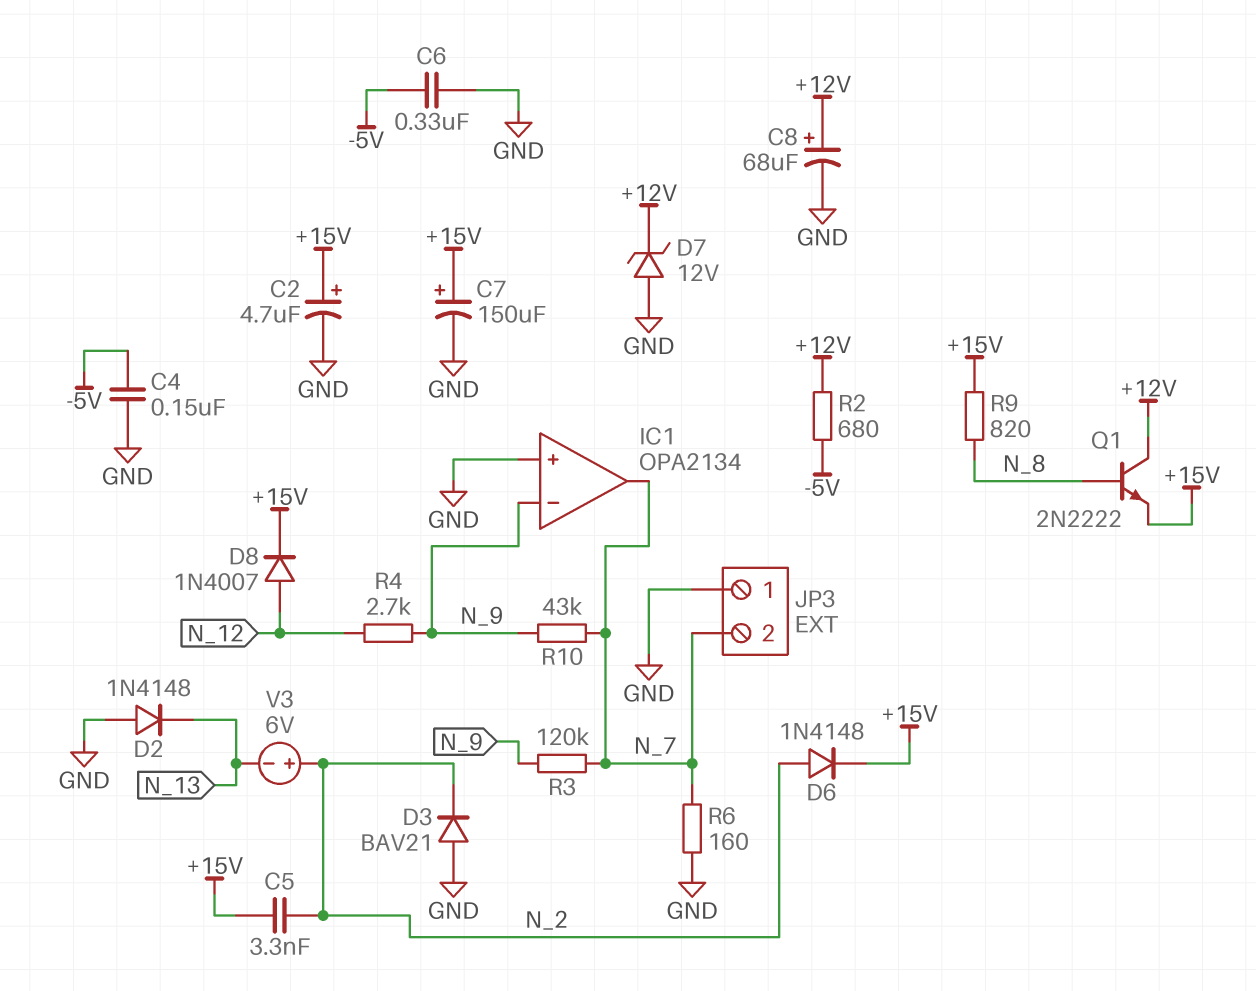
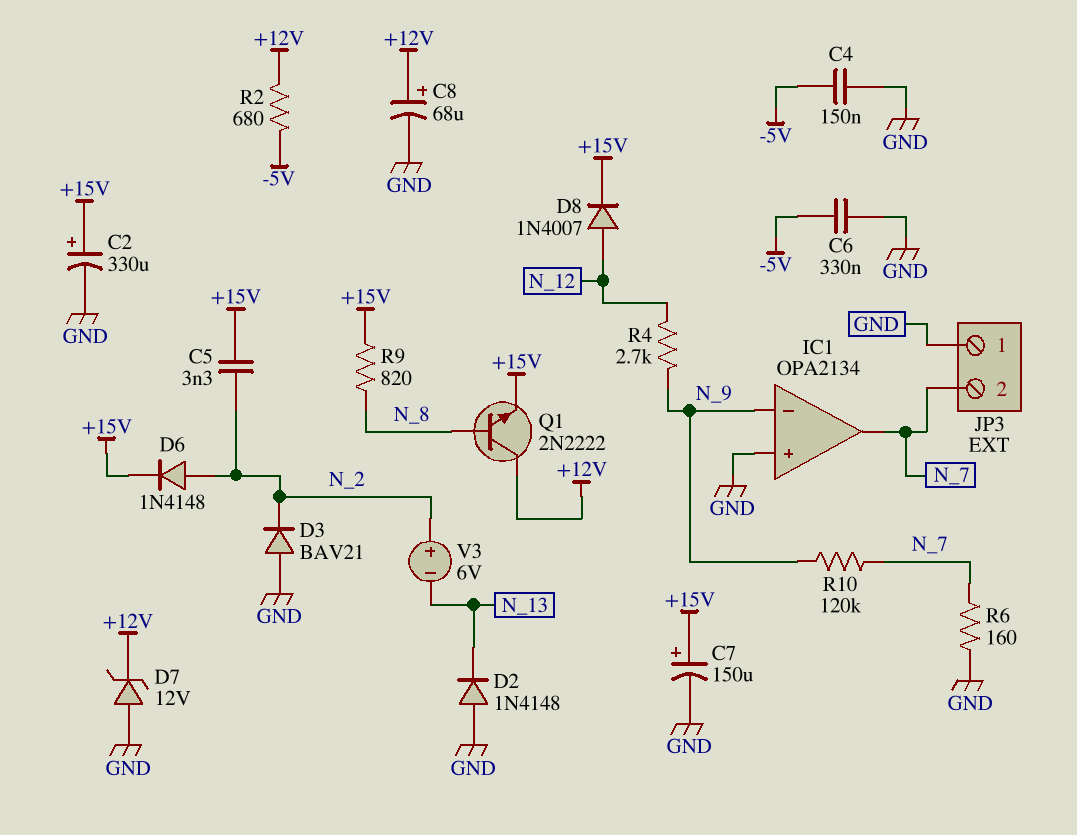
C2: 4.7uF (plus +15V, minus GND) -> 330uF (plus +15V, minus GND)
R3: 120k (N_7, N_9) -> none
R10: 43k (N_7, N_9) -> 120k (N_7, N_9)

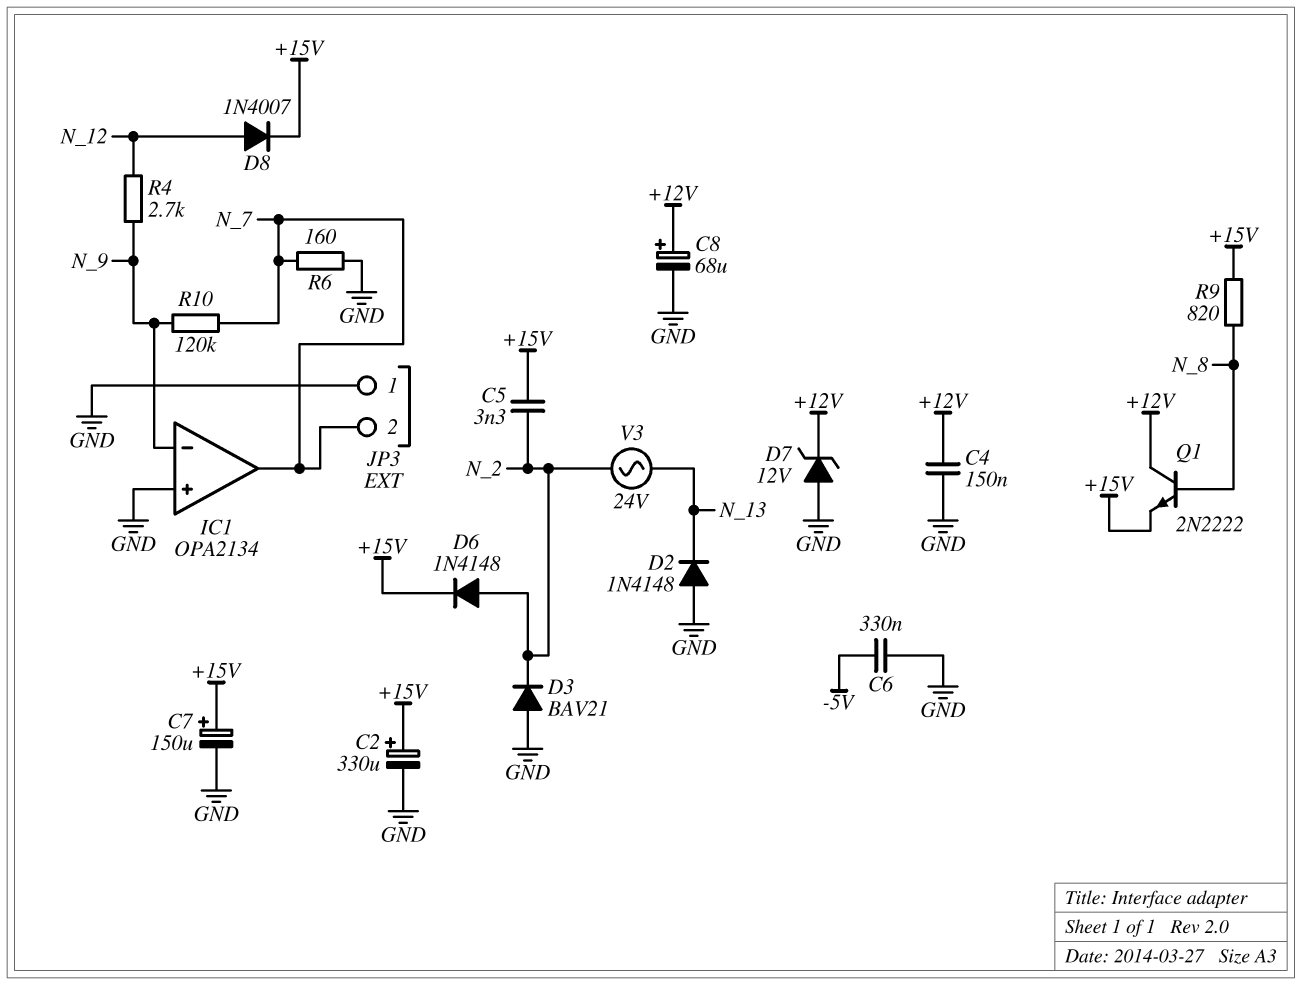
C4: 150nF (-5V, GND) -> 150nF (+12V, GND)
R2: 680 (+12V, -5V) -> none
V3: 6V (plus N_2, minus N_13) -> AC 24V (N_2, N_13)

